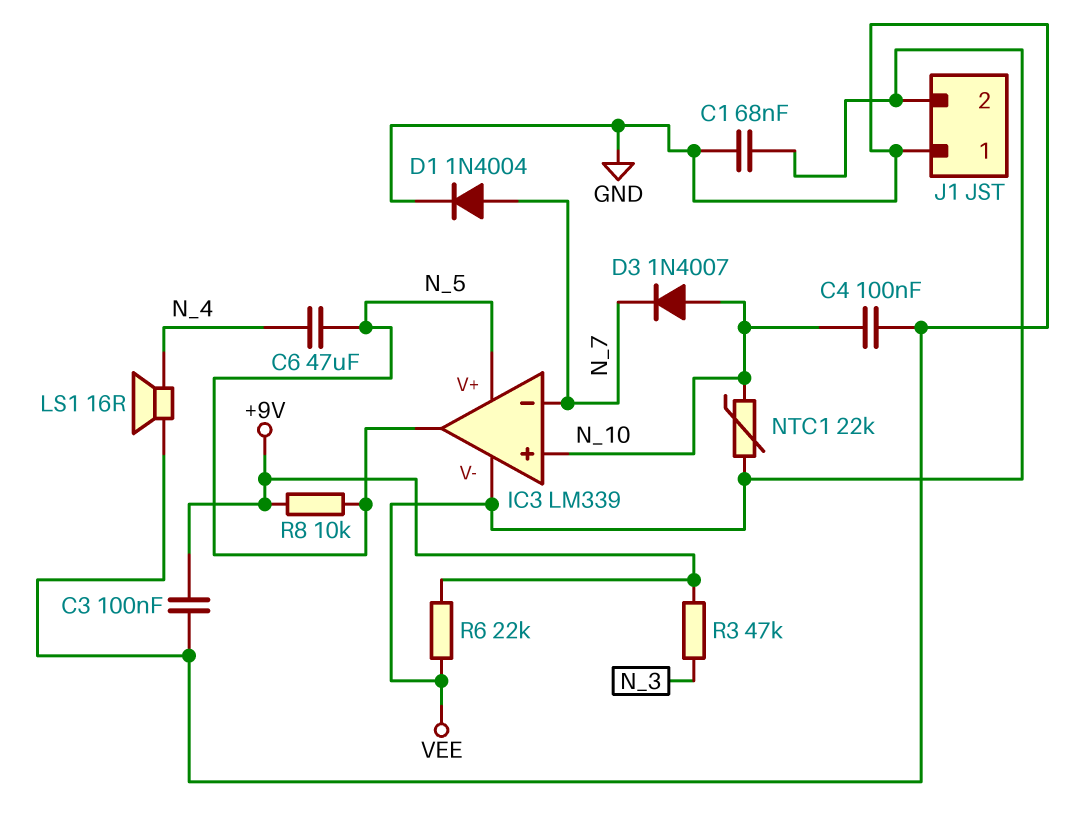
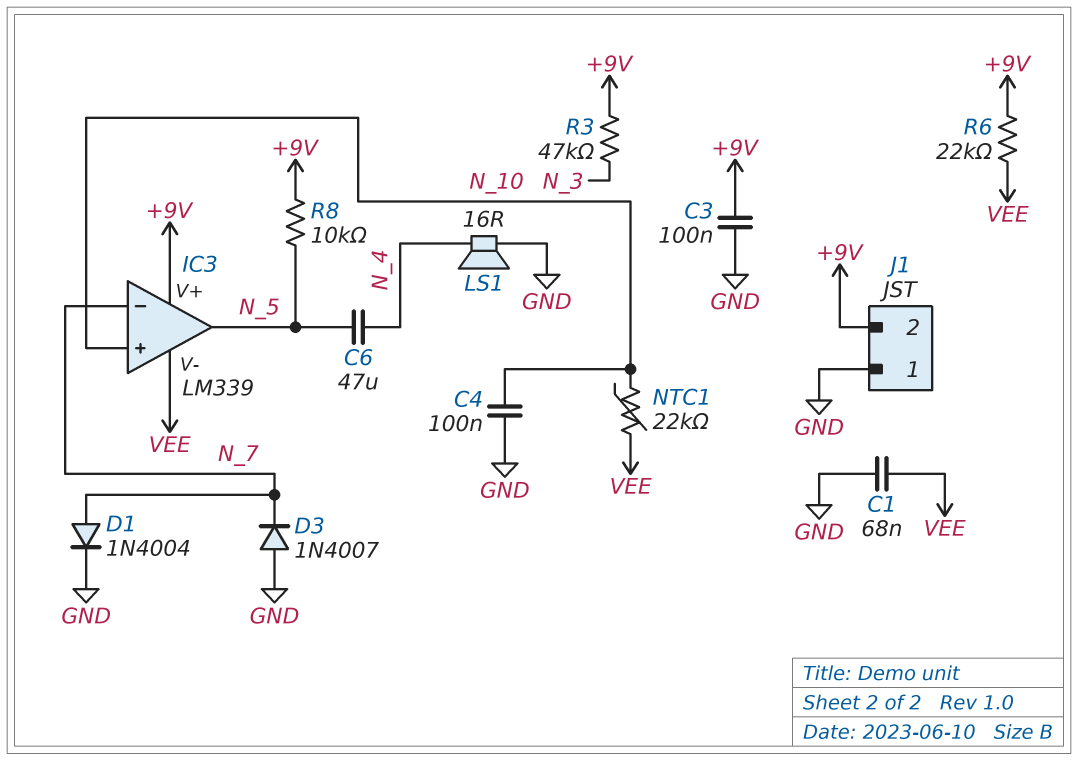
D3: diode 1N4007 (A N_10, K N_7) -> diode 1N4007 (A GND, K N_7)
IC3 pin V+: N_5 -> +9V
J1 pin 2: VEE -> +9V

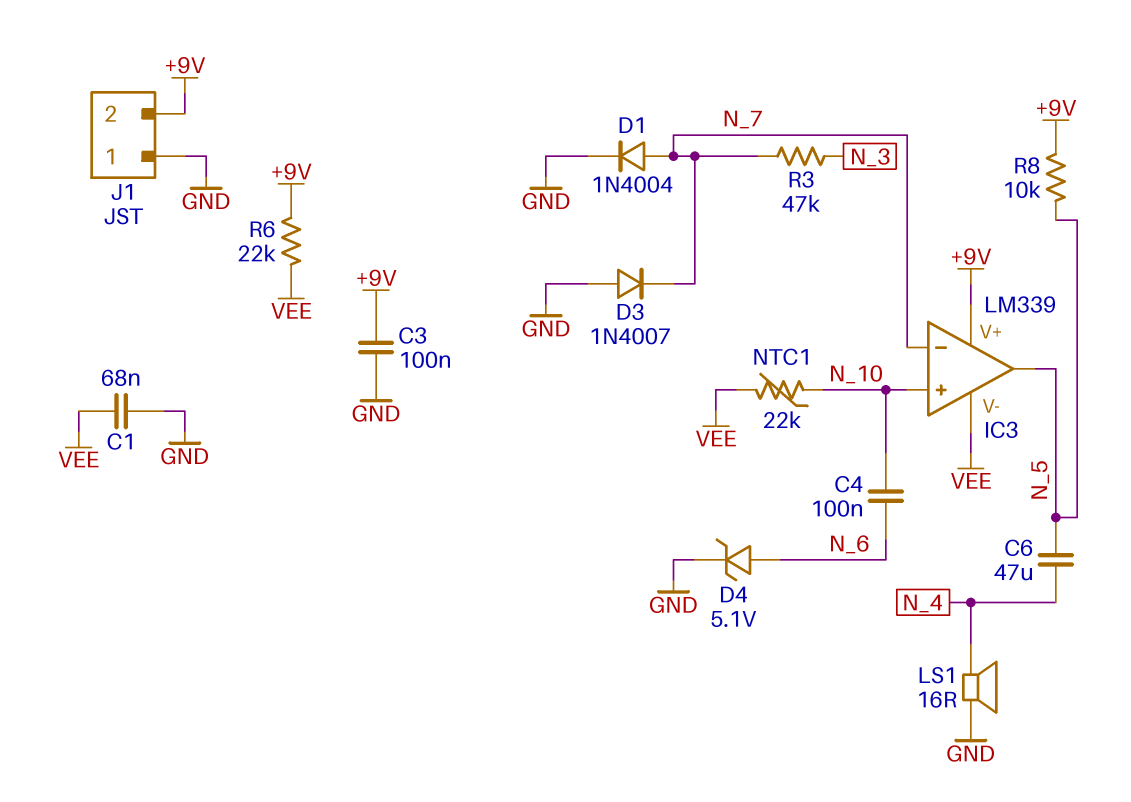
C4: 100nF (GND, N_10) -> 100nF (N_6, N_10)
D4: none -> zener 5.1V (A N_6, K GND)
R3: 47k (+9V, N_3) -> 47k (N_3, N_7)

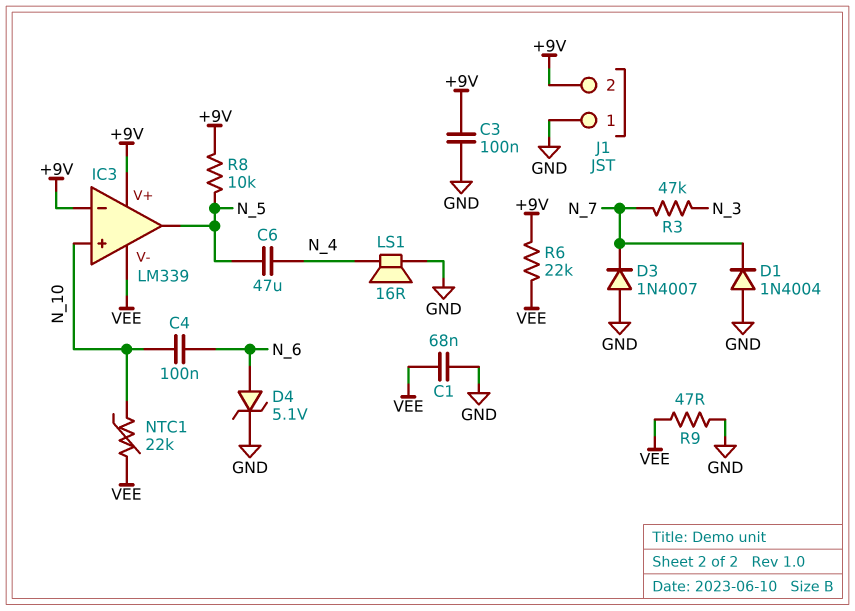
D1: diode 1N4004 (A N_7, K GND) -> diode 1N4004 (A GND, K N_7)
IC3 pin in-: N_7 -> +9V
R9: none -> 47 (GND, VEE)

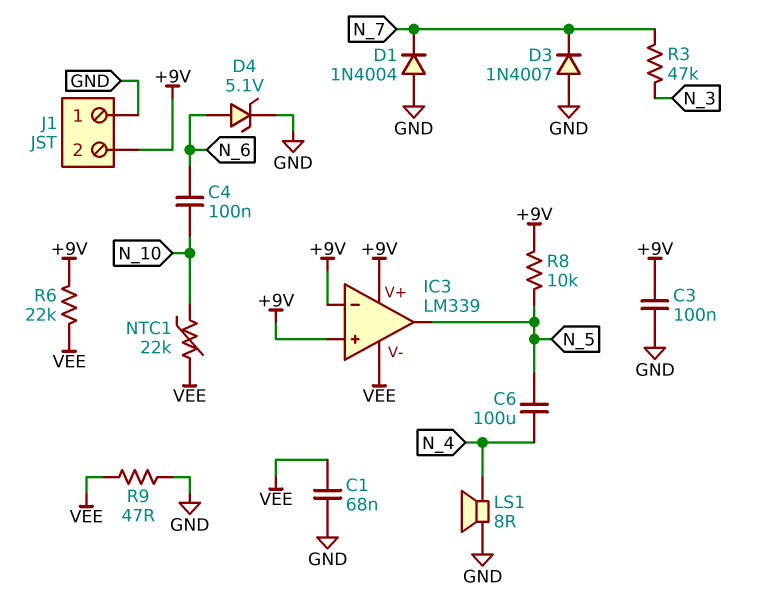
C6: 47uF (N_4, N_5) -> 100uF (N_4, N_5)
IC3 pin in+: N_10 -> +9V
LS1: speaker 16R (GND, N_4) -> speaker 8R (GND, N_4)

